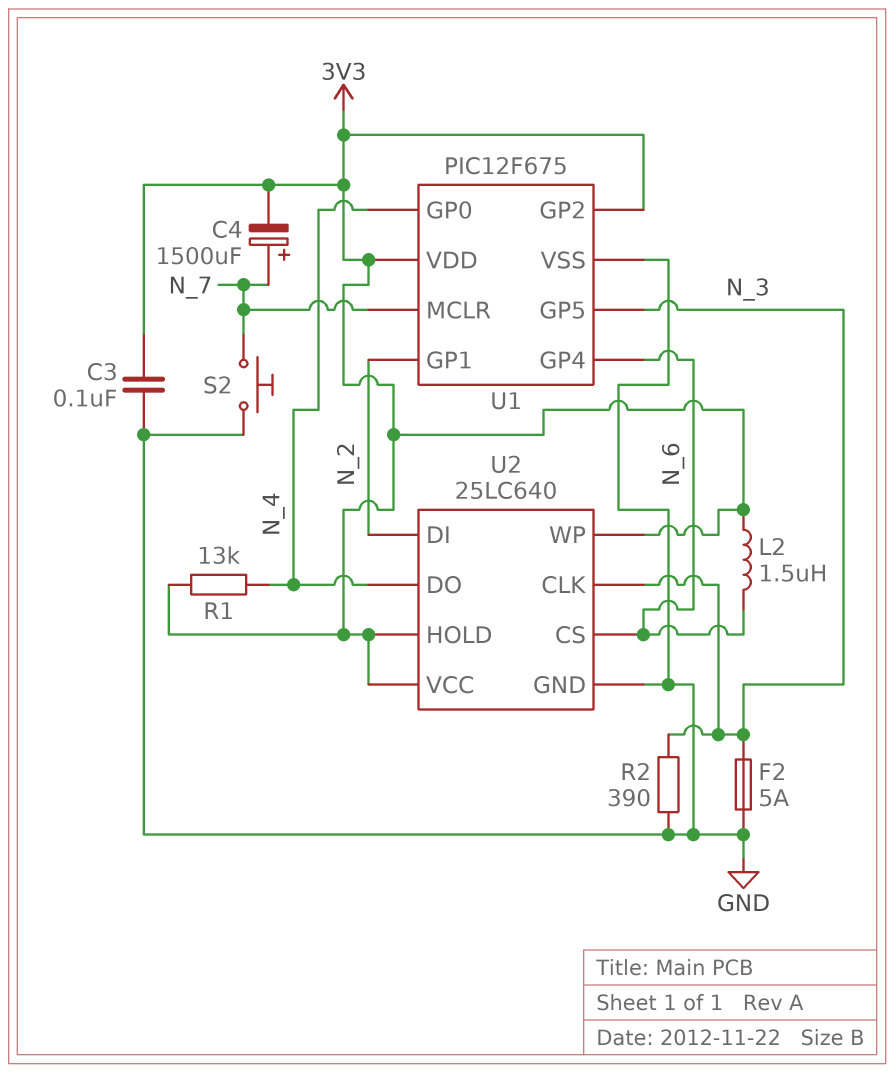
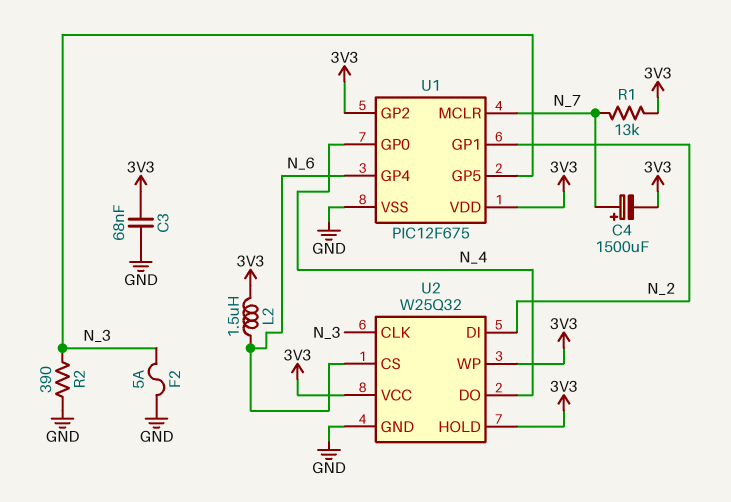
C3: 100nF (3V3, GND) -> 68nF (3V3, GND)
R1: 13k (3V3, N_4) -> 13k (3V3, N_7)
S2: button (GND, N_7) -> none
U2: 25LC640 -> W25Q32

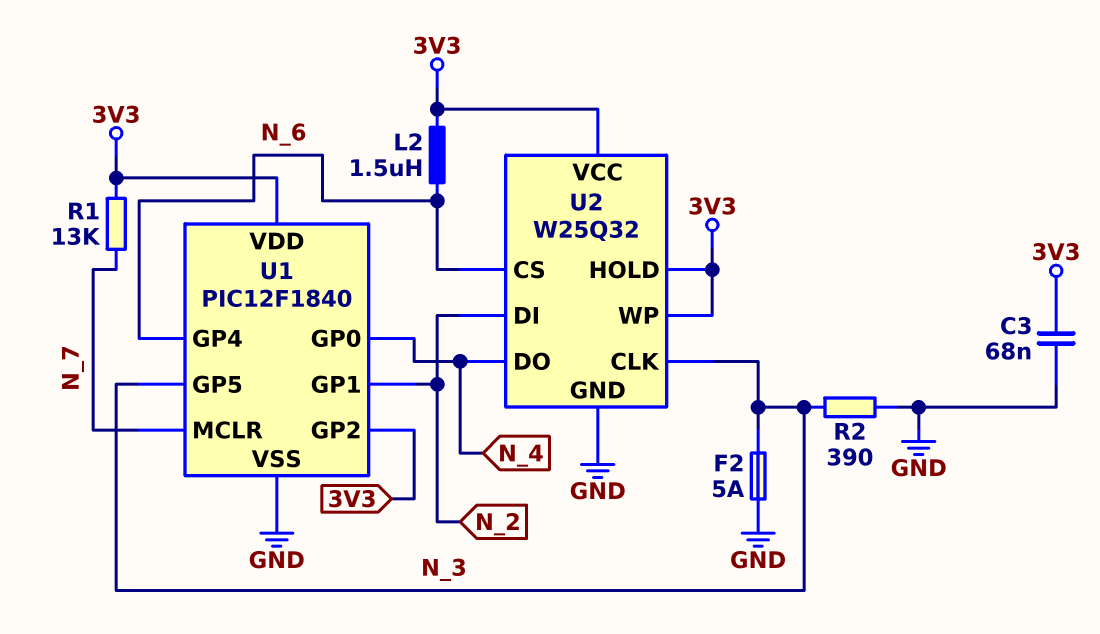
C4: 1500uF (plus N_7, minus 3V3) -> none
U1: PIC12F675 -> PIC12F1840

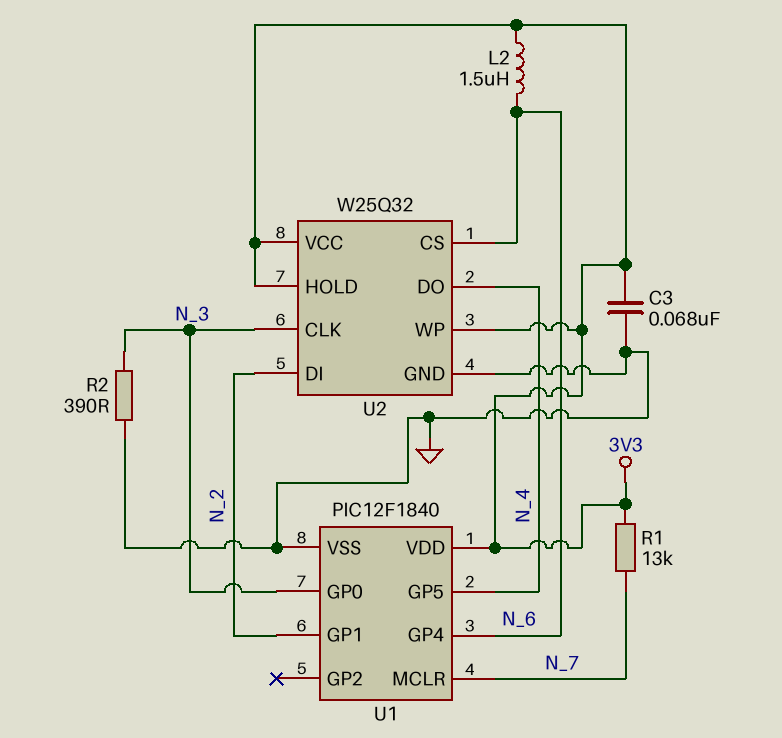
F2: 5A (GND, N_3) -> none
U1 pin GP0: N_4 -> N_3
U1 pin GP2: 3V3 -> none
U1 pin GP5: N_3 -> N_4

